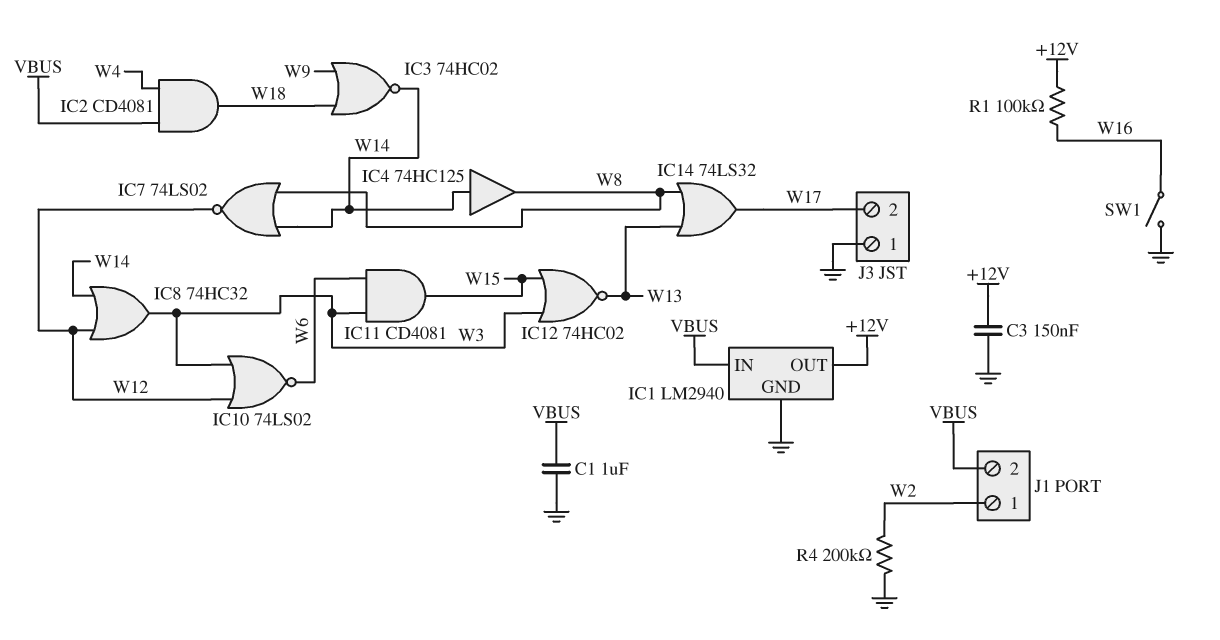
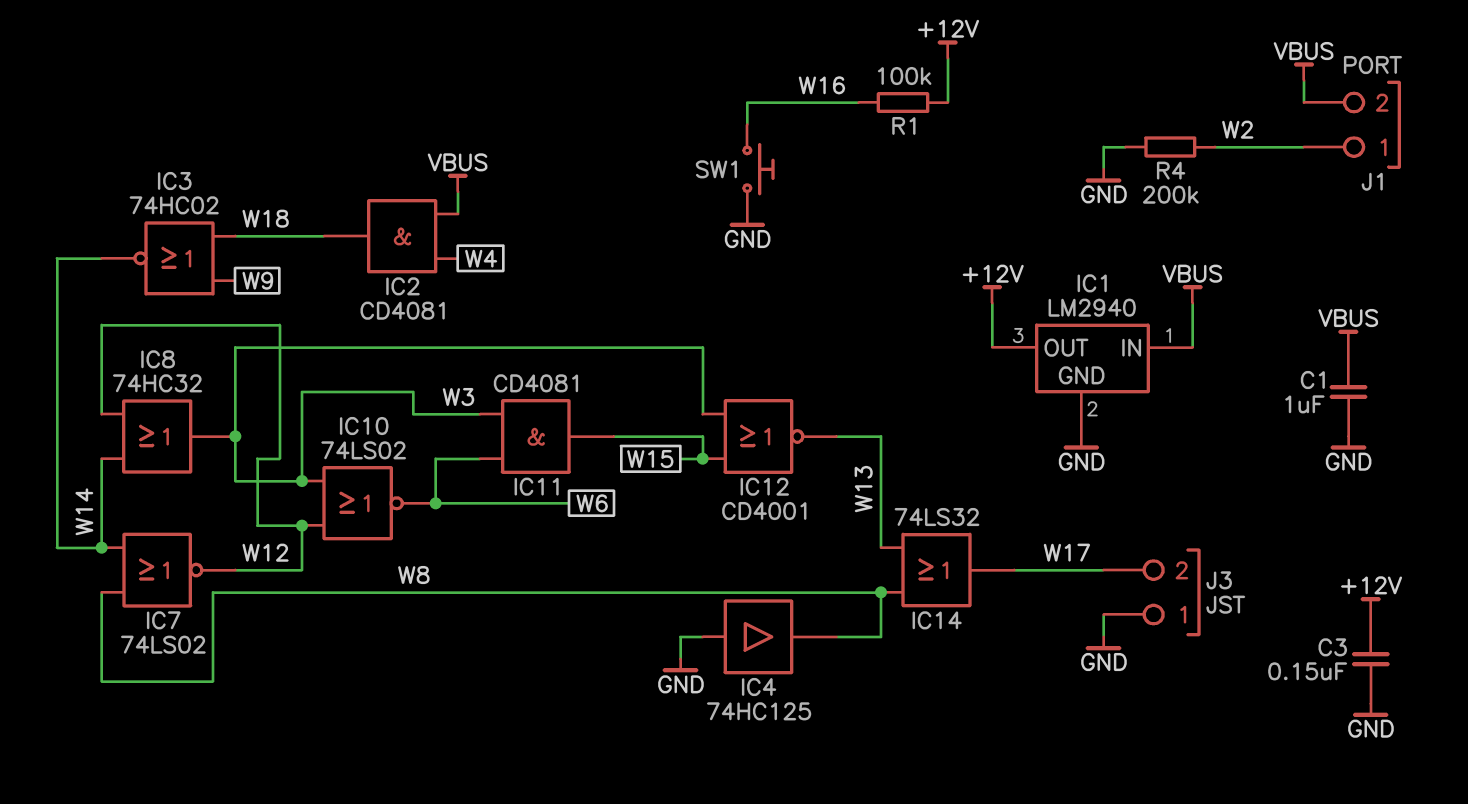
IC4: buffer 74HC125 (in W14, out W8) -> buffer 74HC125 (in GND, out W8)
IC12: NOR 74HC02 (in W3, in W15, out W13) -> NOR CD4001 (in W3, in W15, out W13)
SW1: switch (GND, W16) -> button (GND, W16)

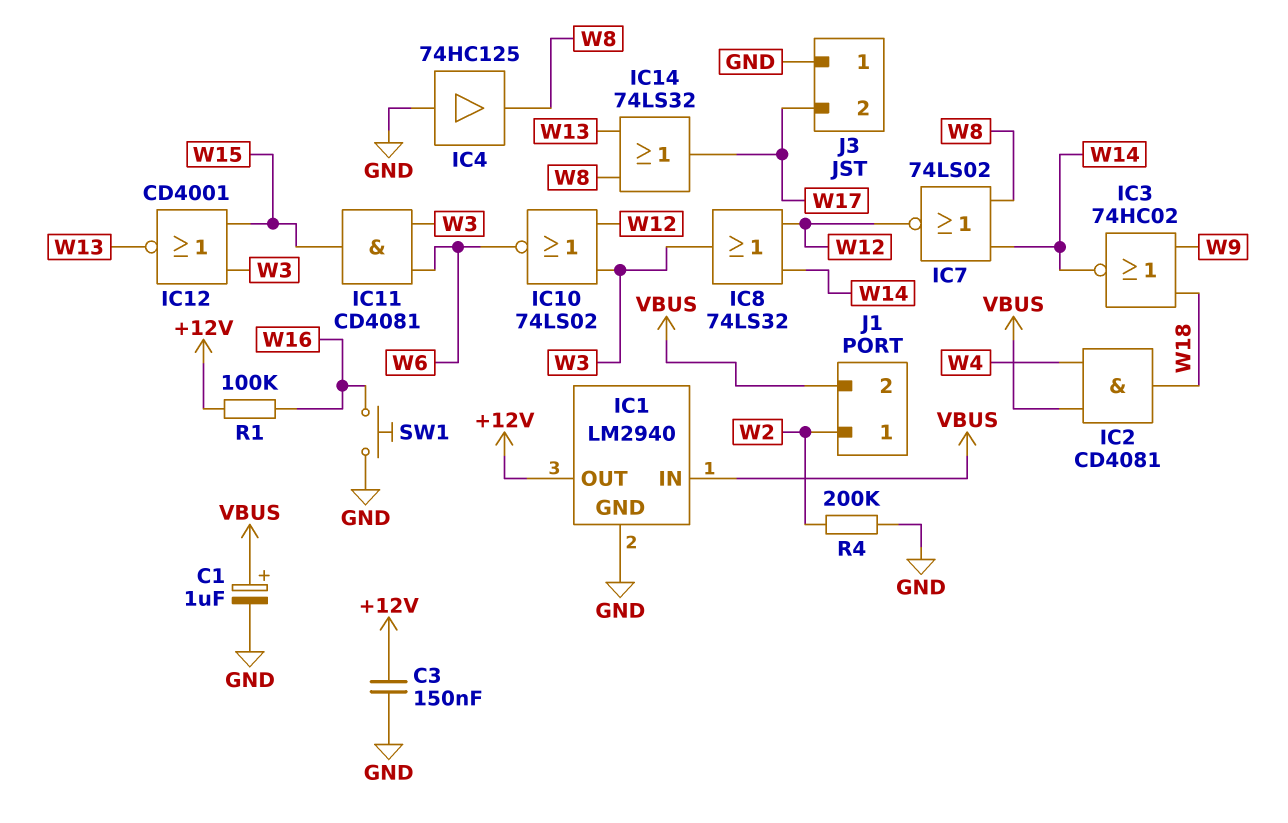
C1: 1uF (GND, VBUS) -> 1uF (plus VBUS, minus GND)
IC8: OR 74HC32 (in W12, in W14, out W3) -> OR 74LS32 (in W12, in W14, out W3)

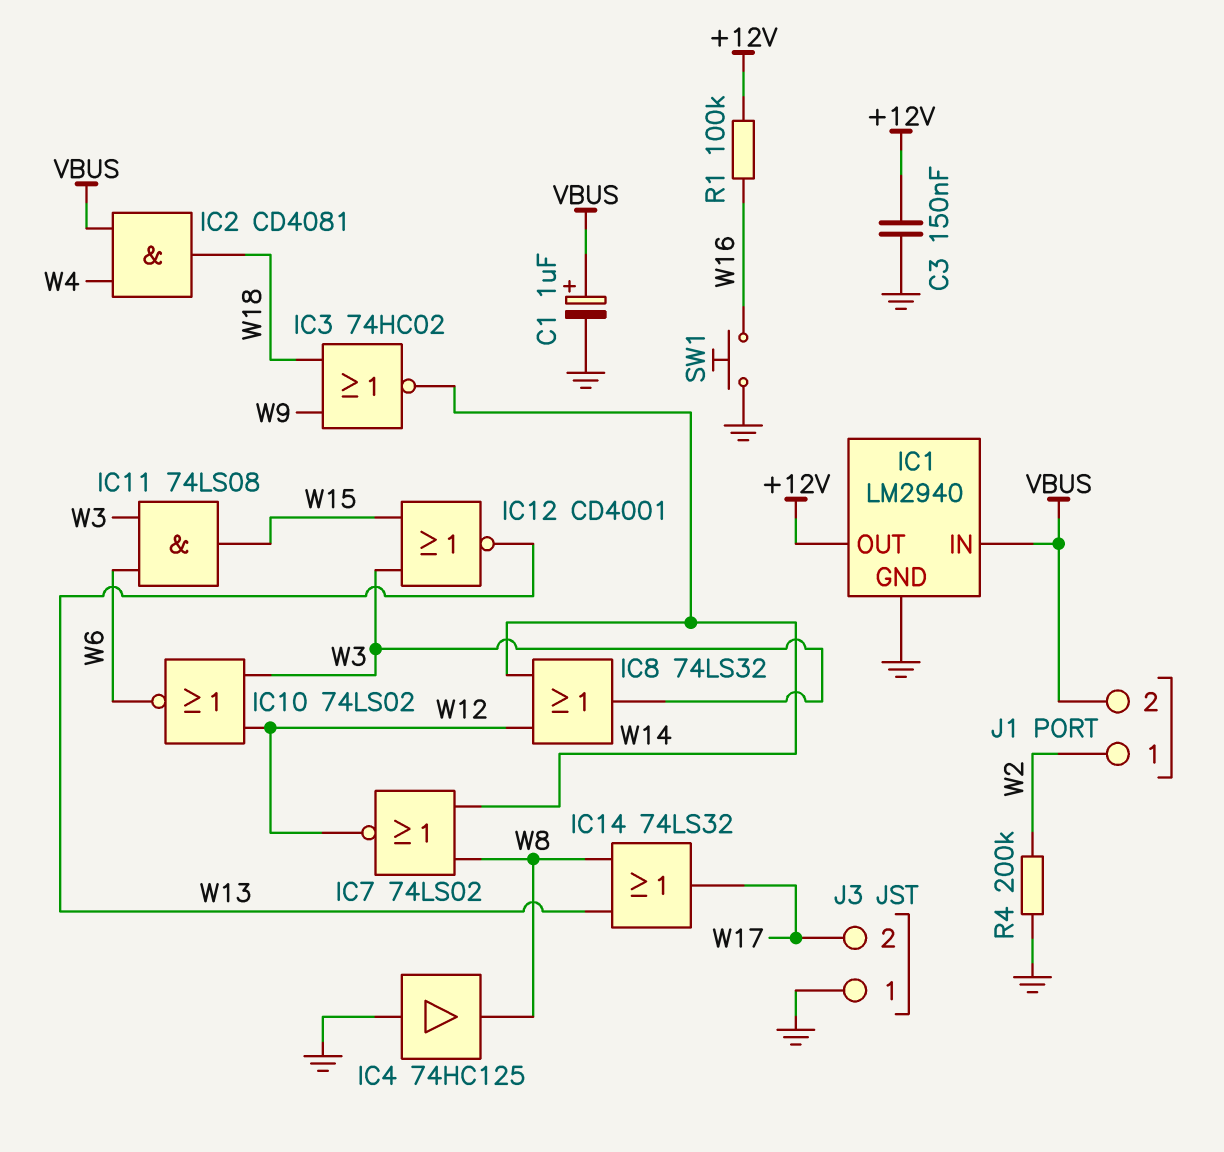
IC11: AND CD4081 (in W3, in W6, out W15) -> AND 74LS08 (in W3, in W6, out W15)

